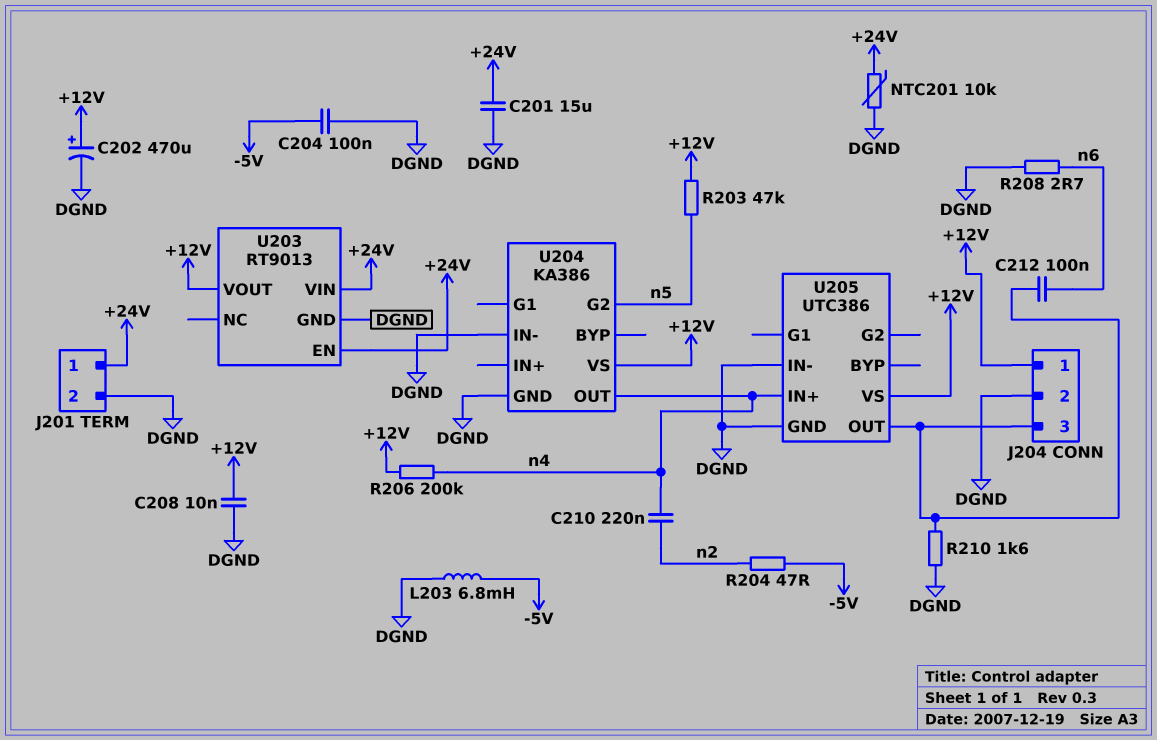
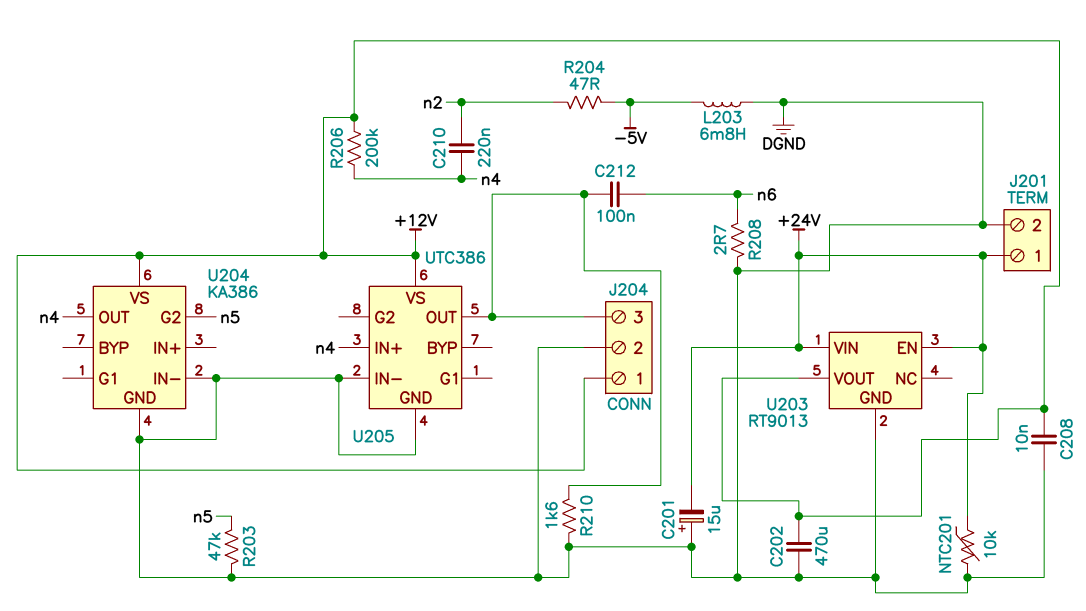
C201: 15uF (+24V, DGND) -> 15uF (plus DGND, minus +24V)
C202: 470uF (plus +12V, minus DGND) -> 470uF (+12V, DGND)
C204: 100nF (-5V, DGND) -> none
R203: 47k (+12V, n5) -> 47k (DGND, n5)

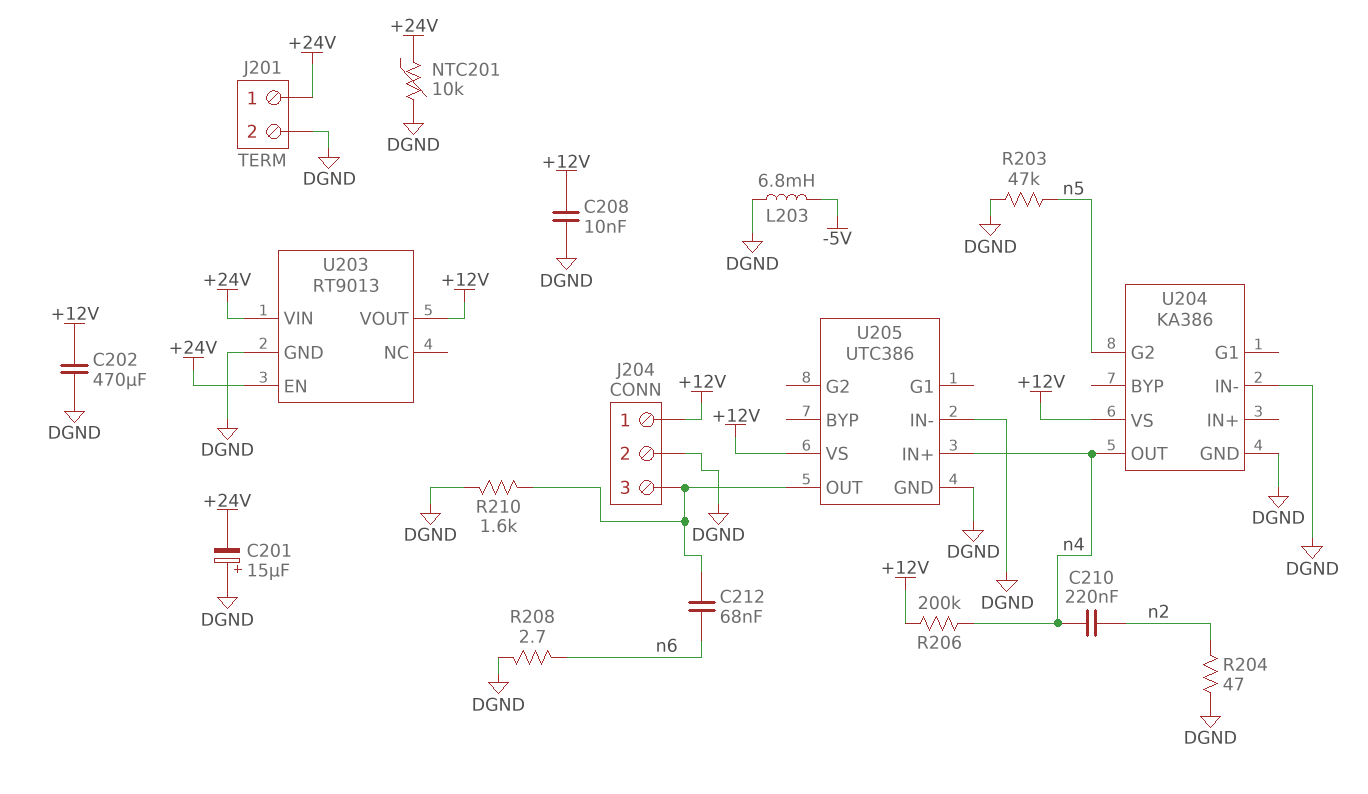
C212: 100nF (J204/3, n6) -> 68nF (J204/3, n6)
R204: 47 (-5V, n2) -> 47 (DGND, n2)

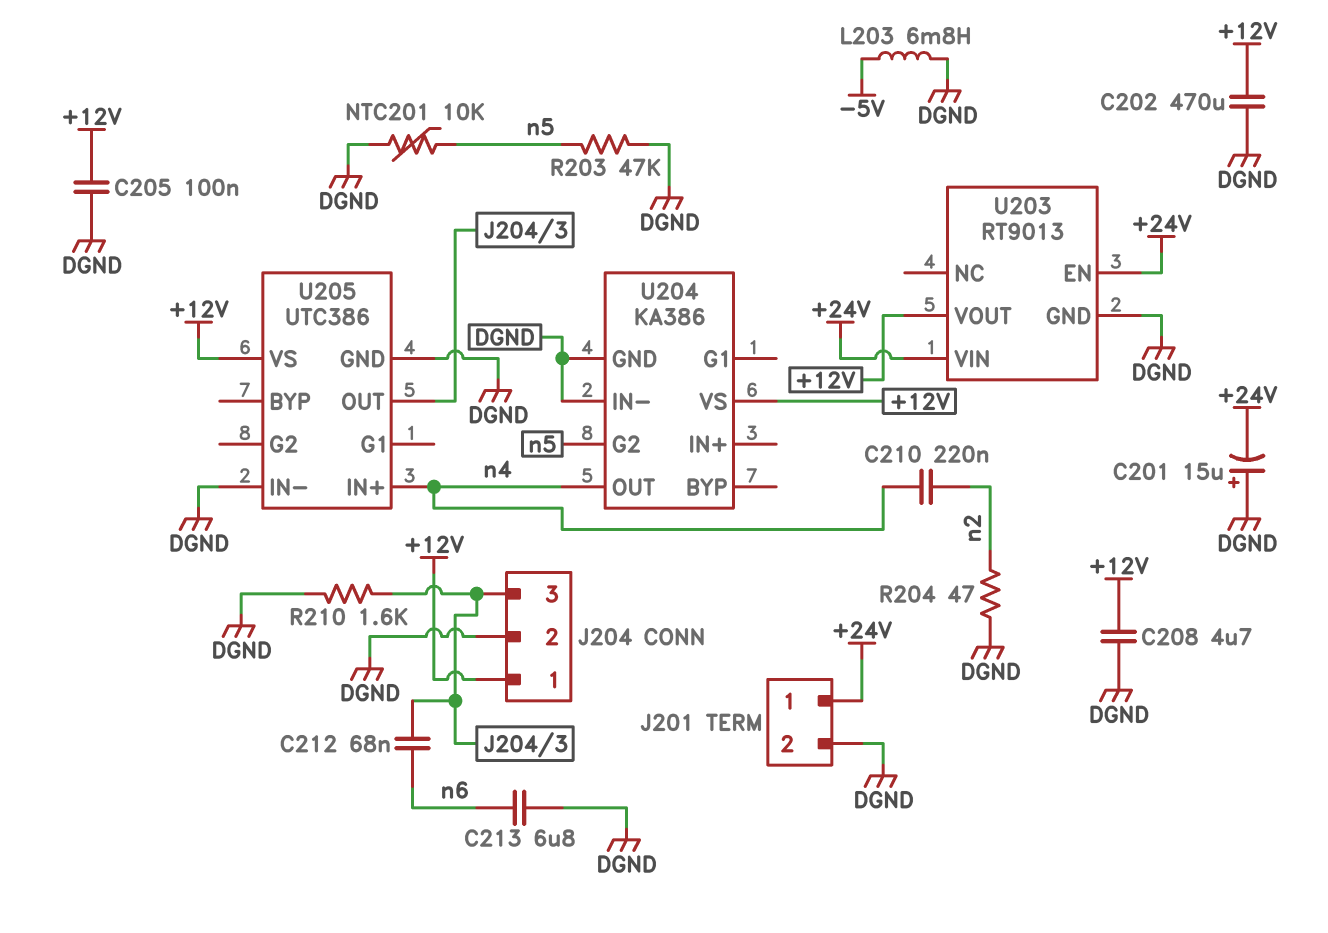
C205: none -> 100nF (+12V, DGND)
C208: 10nF (+12V, DGND) -> 4.7uF (+12V, DGND)
C213: none -> 6.8uF (DGND, n6)
NTC201: 10k (+24V, DGND) -> 10k (DGND, n5)
R206: 200k (+12V, n4) -> none
R208: 2.7 (DGND, n6) -> none

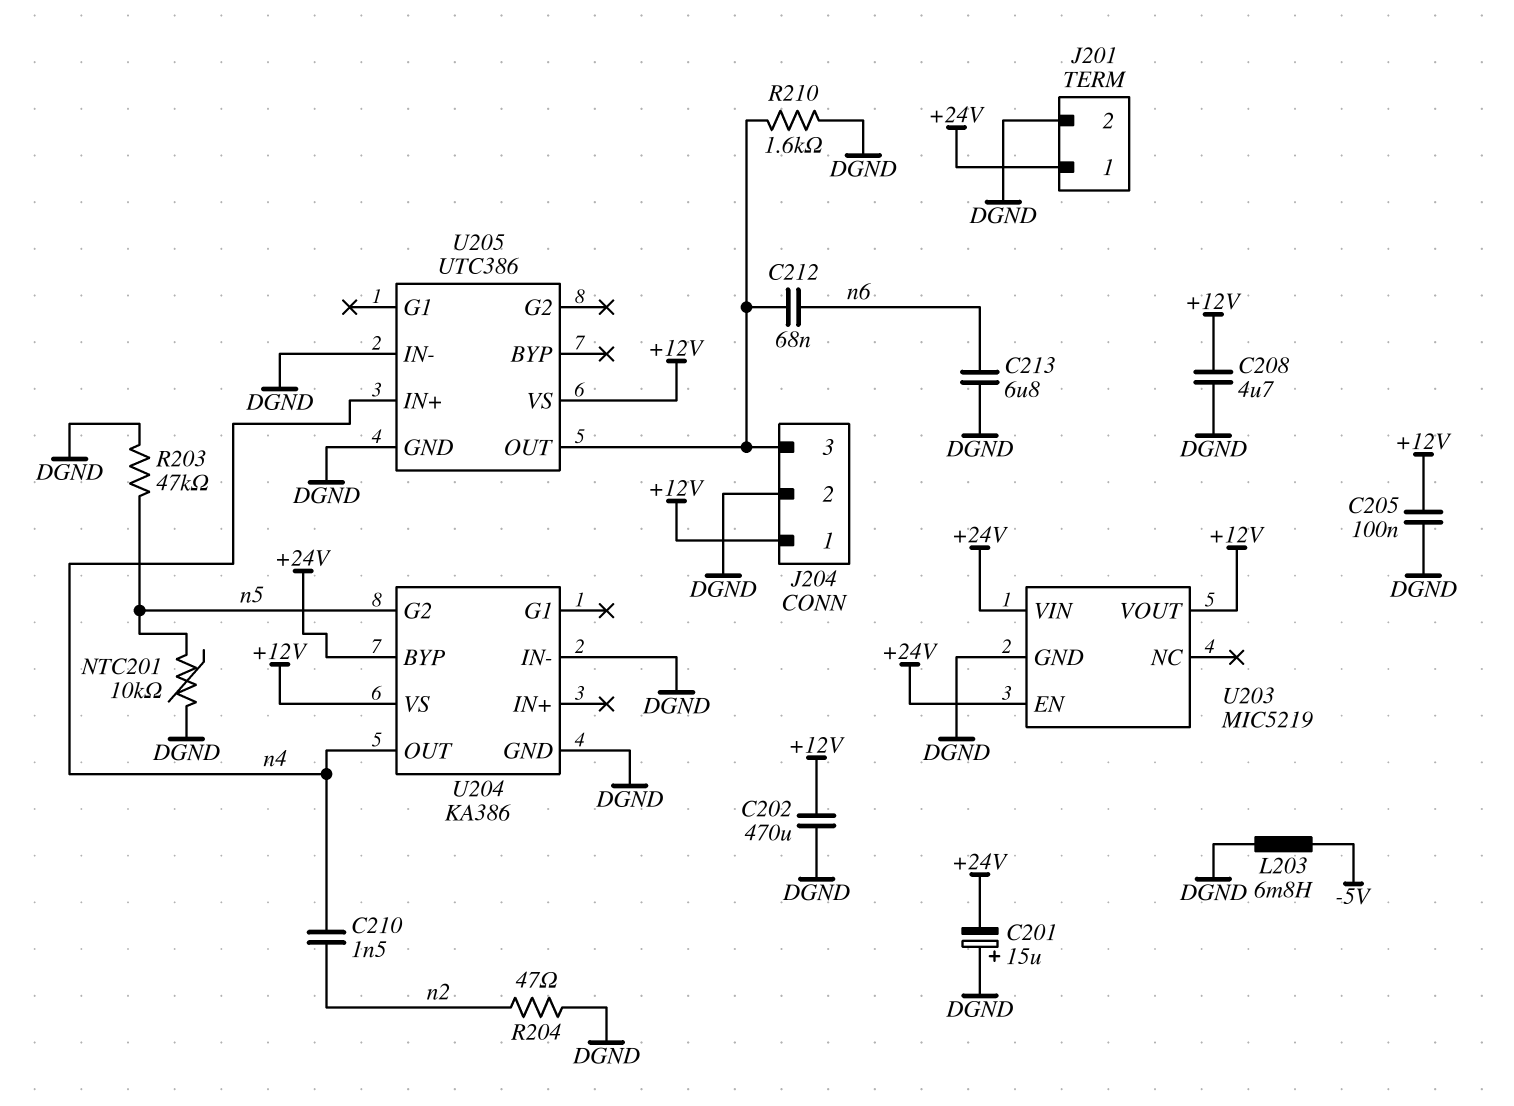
C210: 220nF (n2, n4) -> 1.5nF (n2, n4)
U203: RT9013 -> MIC5219
U204 pin BYP: none -> +24V

